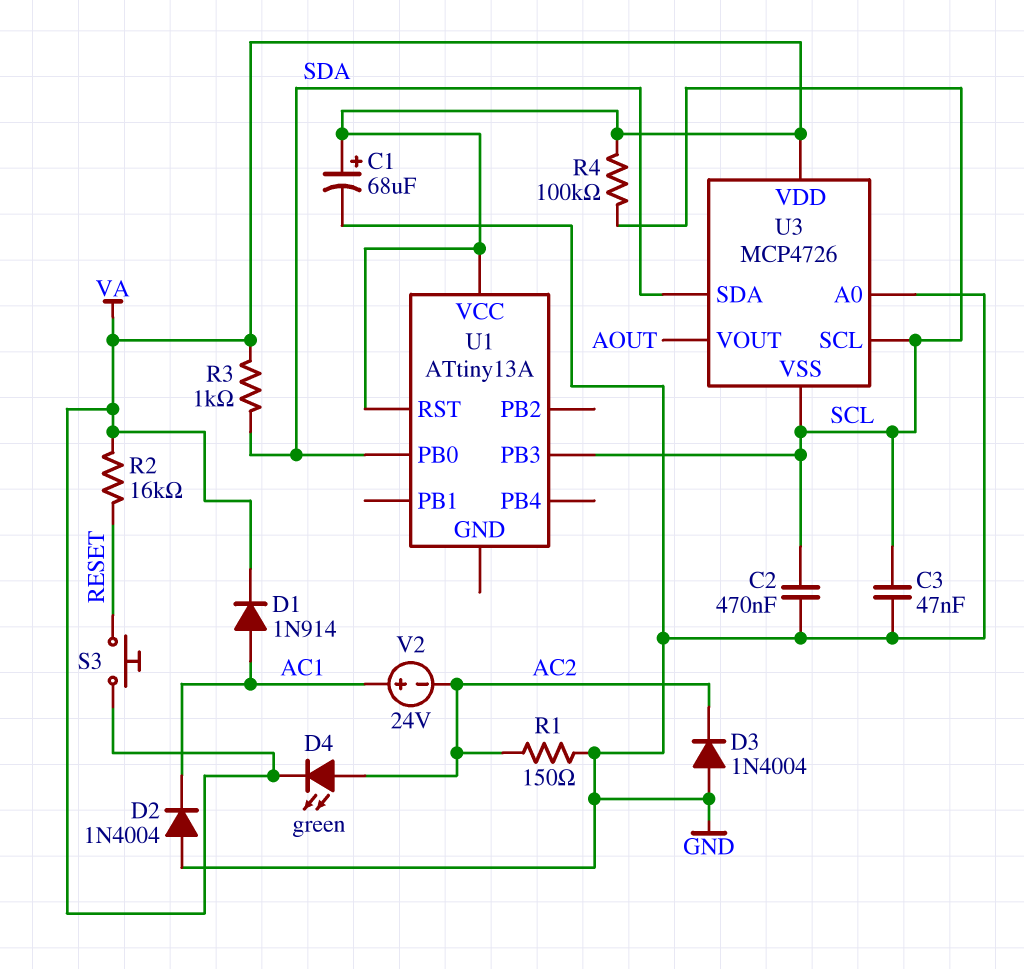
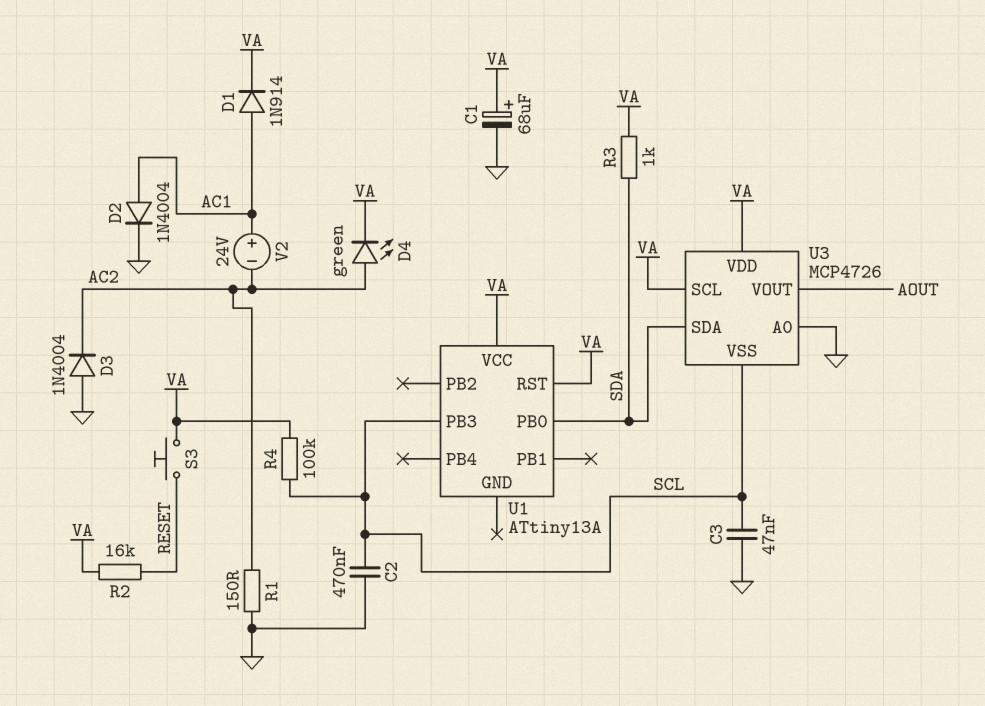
D2: diode 1N4004 (A GND, K AC1) -> diode 1N4004 (A AC1, K GND)
U3 pin SCL: SCL -> VA

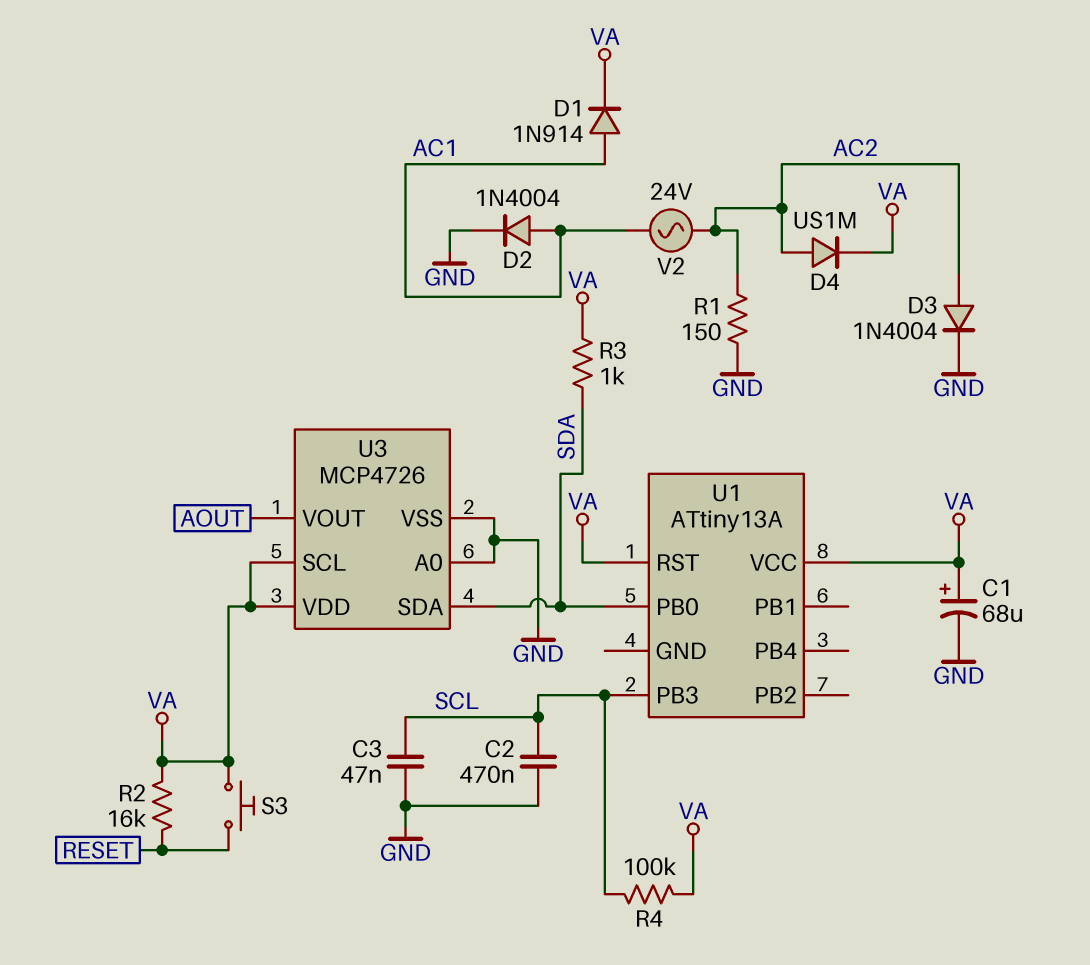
D3: diode 1N4004 (A GND, K AC2) -> diode 1N4004 (A AC2, K GND)
D4: LED green (A AC2, K VA) -> diode US1M (A AC2, K VA)
U3 pin VSS: SCL -> GND
V2: 24V (plus AC1, minus AC2) -> AC 24V (AC1, AC2)

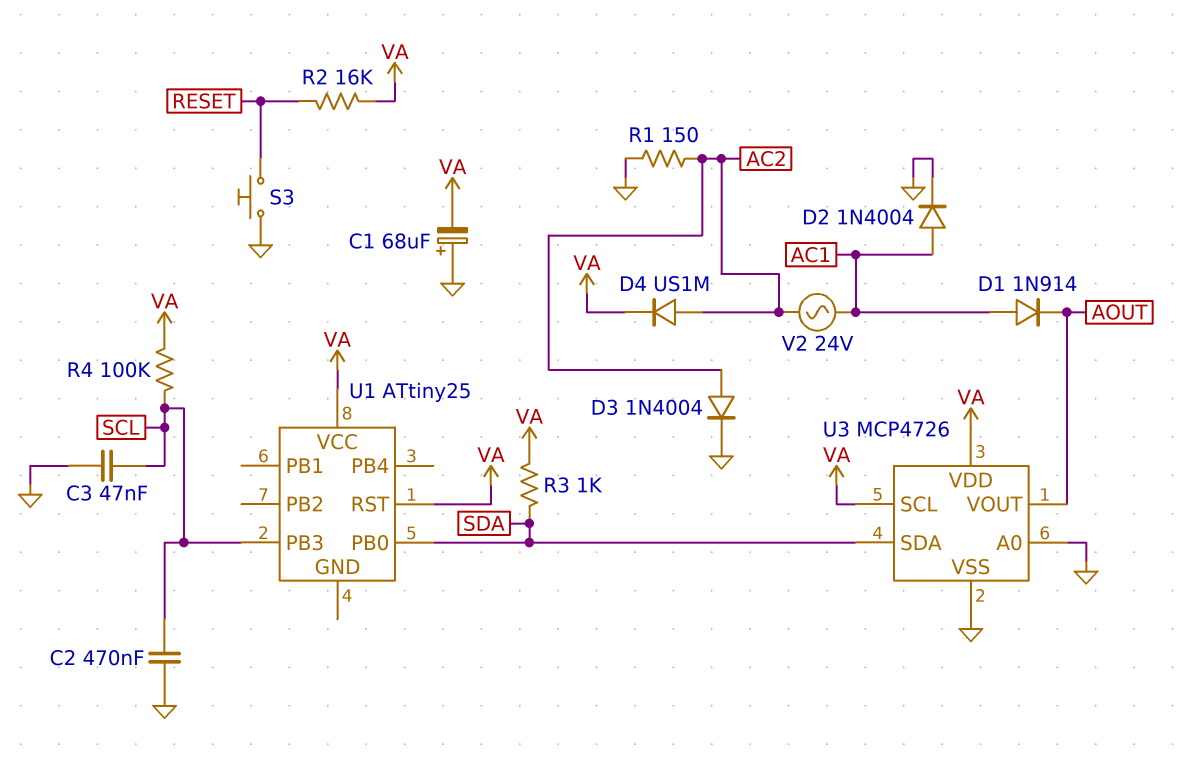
C1: 68uF (plus VA, minus GND) -> 68uF (plus GND, minus VA)
D1: diode 1N914 (A AC1, K VA) -> diode 1N914 (A AC1, K AOUT)
S3: button (RESET, VA) -> button (GND, RESET)
U1: ATtiny13A -> ATtiny25

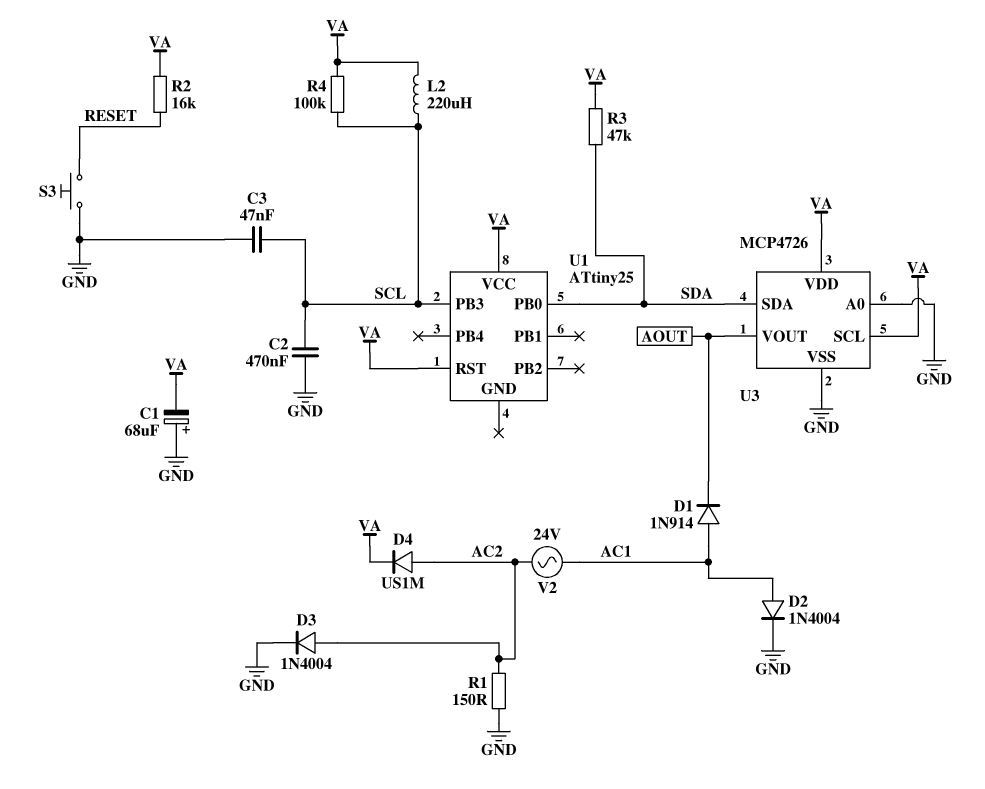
L2: none -> 220uH (SCL, VA)
R3: 1k (SDA, VA) -> 47k (SDA, VA)

